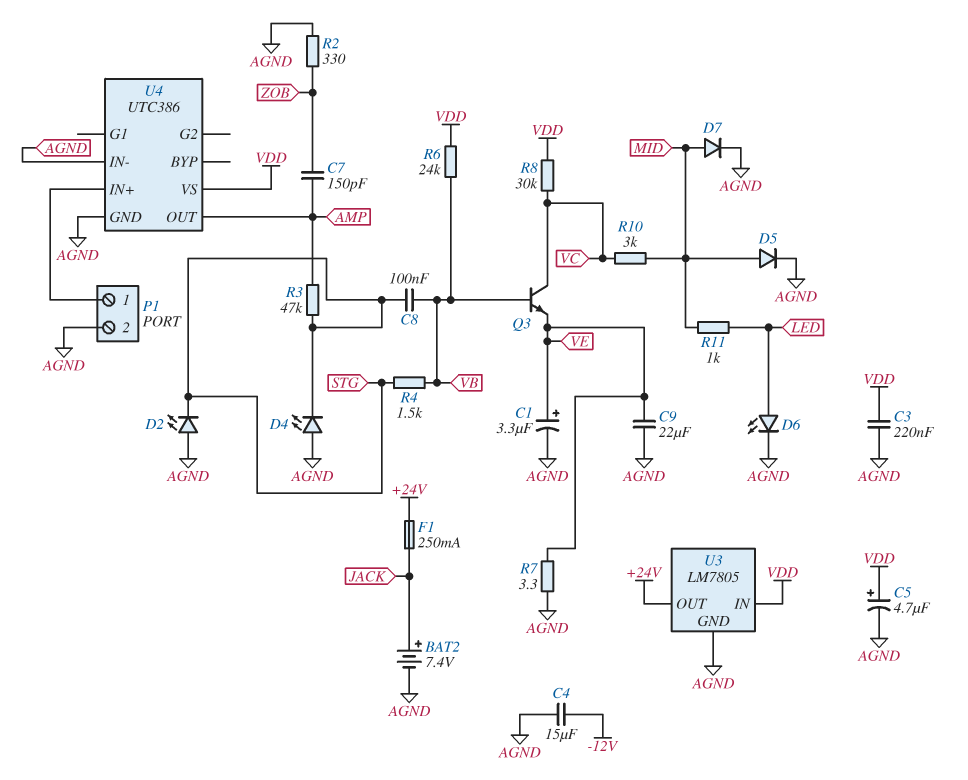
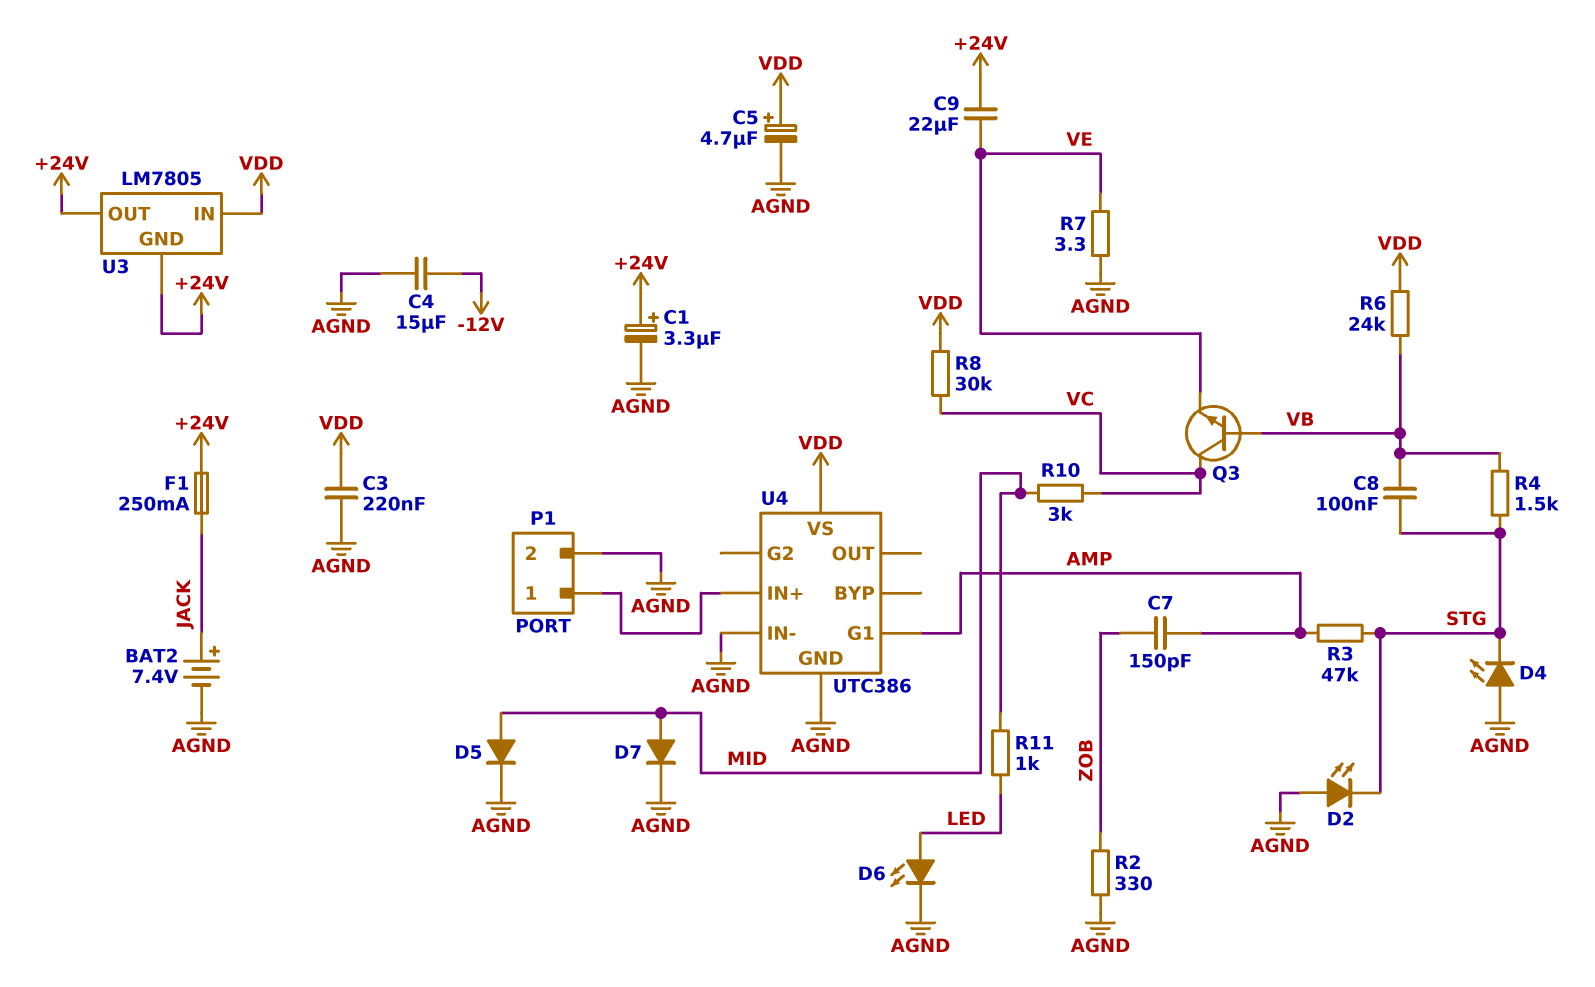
C1: 3.3uF (plus VE, minus AGND) -> 3.3uF (plus +24V, minus AGND)
C9: 22uF (AGND, VE) -> 22uF (+24V, VE)
U3 pin GND: AGND -> +24V
U4 pin G1: none -> AMP
U4 pin OUT: AMP -> none

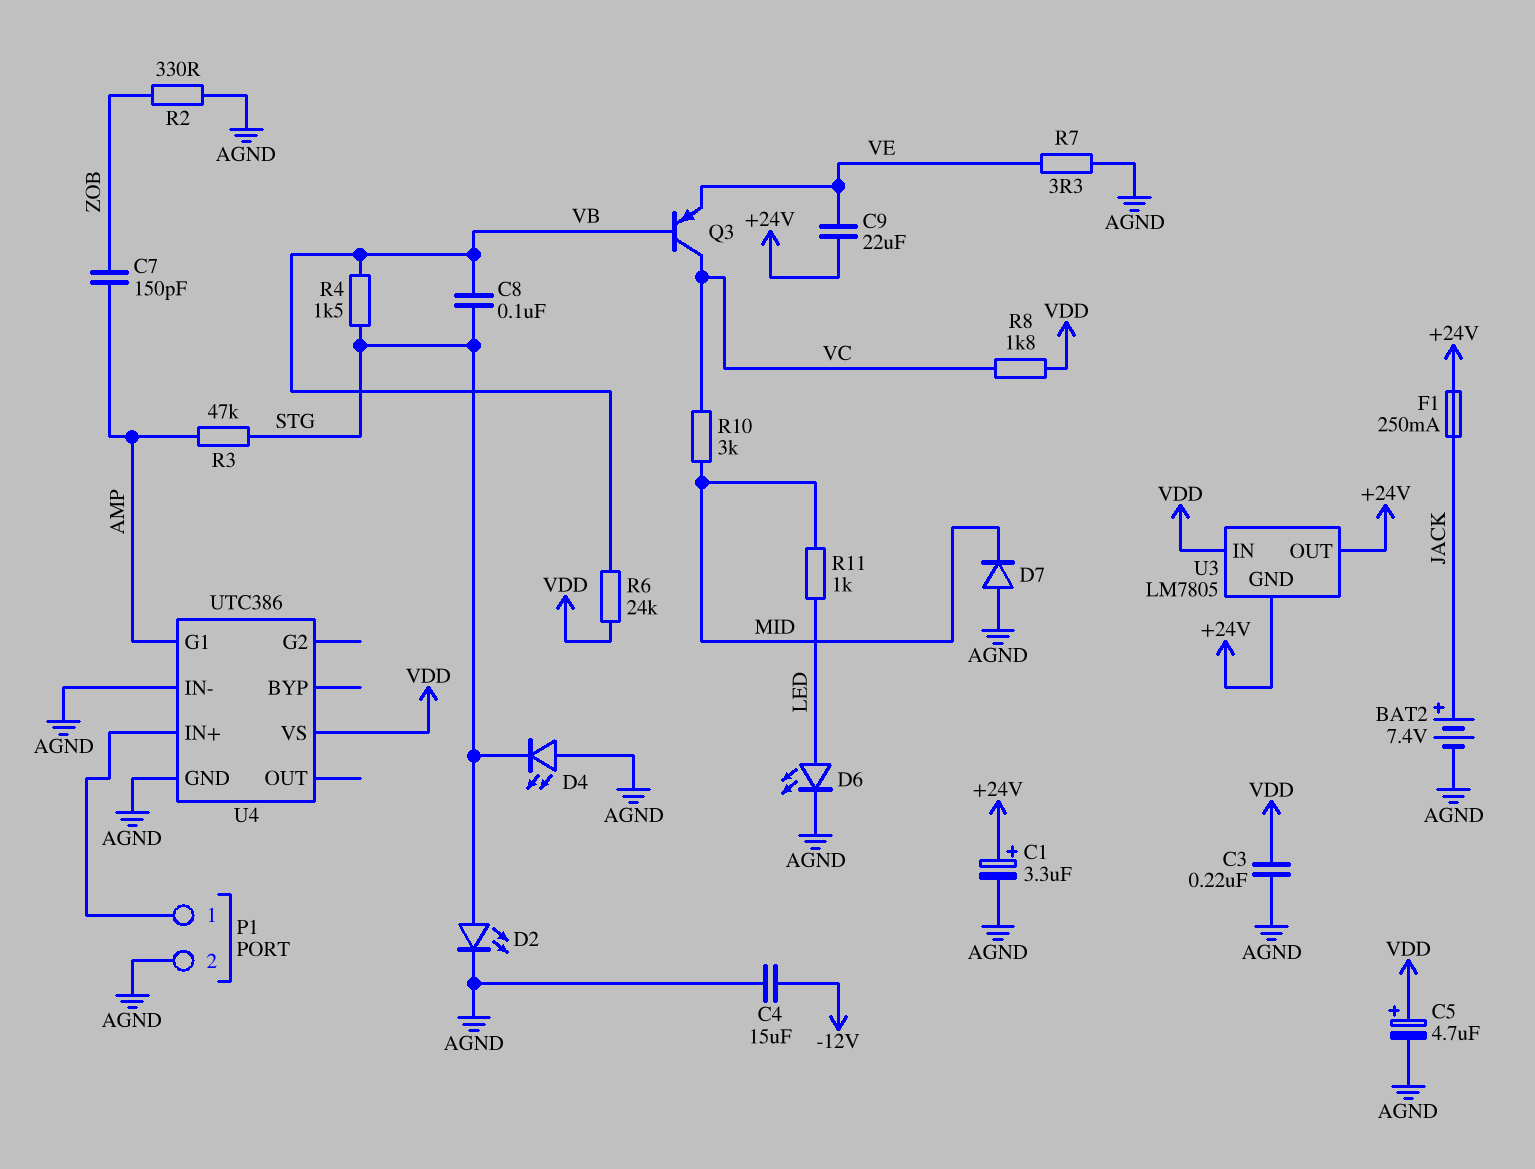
D2: LED (A AGND, K STG) -> LED (A STG, K AGND)
D5: diode (A MID, K AGND) -> none
D7: diode (A MID, K AGND) -> diode (A AGND, K MID)
Q3: NPN (B VB, C VC, E VE) -> PNP (B VB, C VC, E VE)
R8: 30k (VC, VDD) -> 1.8k (VC, VDD)

